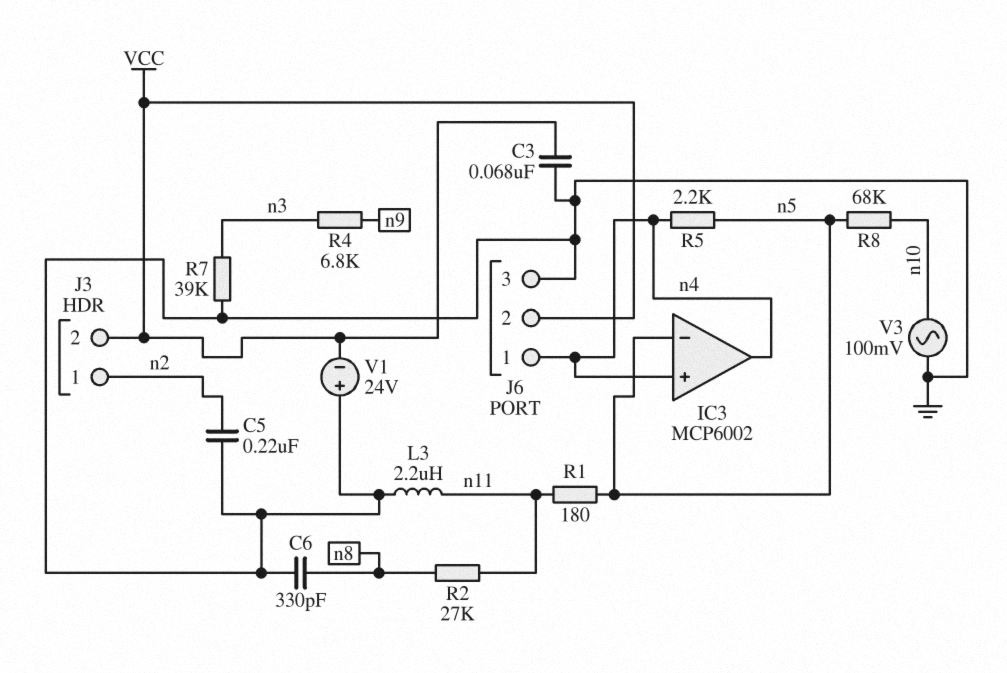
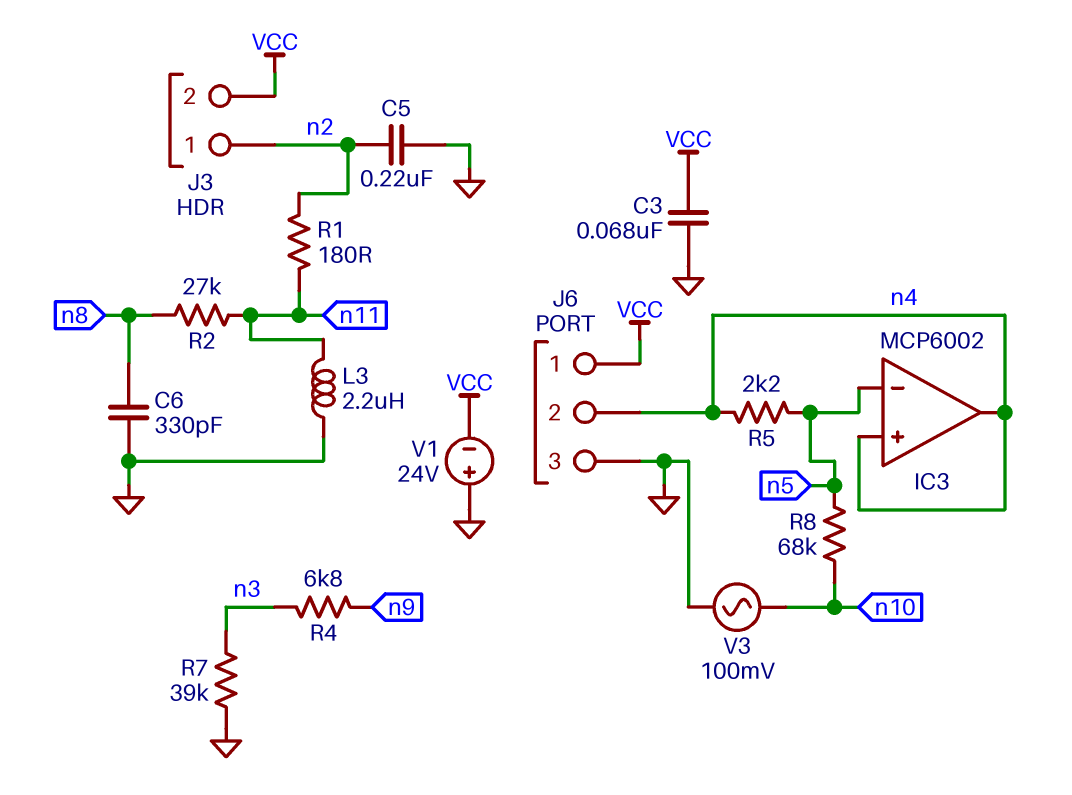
J6 pin 1: n4 -> VCC
J6 pin 2: VCC -> n4
R1: 180 (n5, n11) -> 180 (n2, n11)

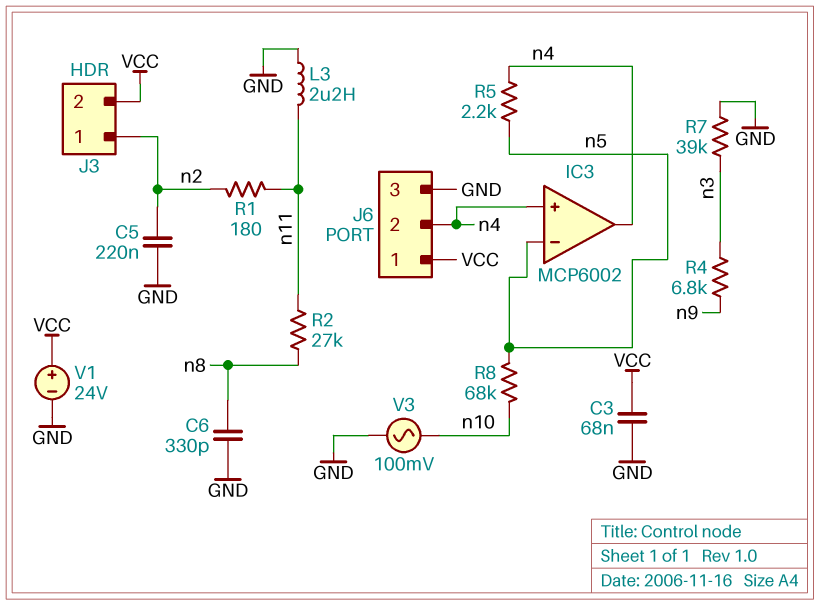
V1: 24V (plus GND, minus VCC) -> 24V (plus VCC, minus GND)

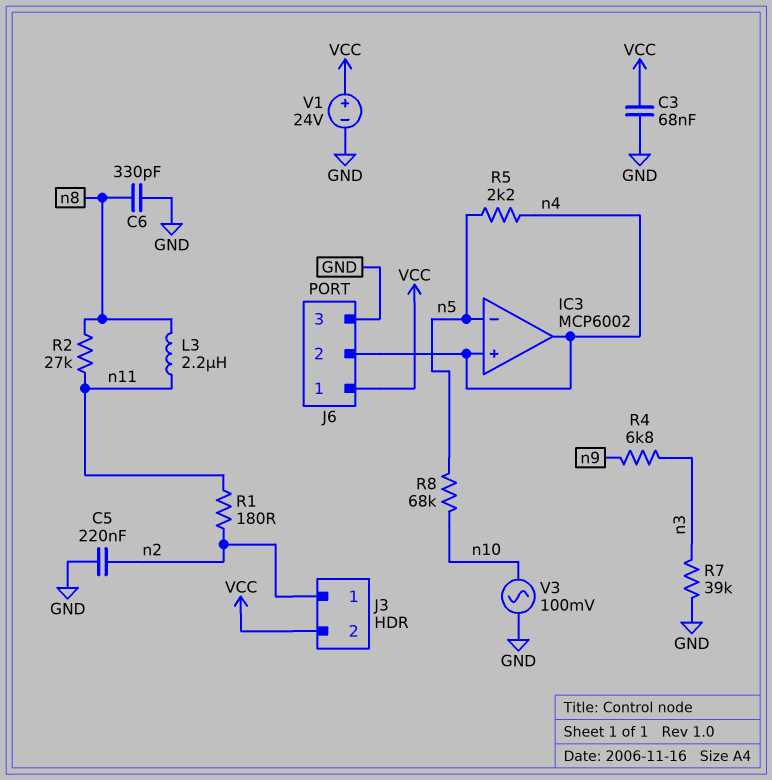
L3: 2.2uH (GND, n11) -> 2.2uH (n8, n11)

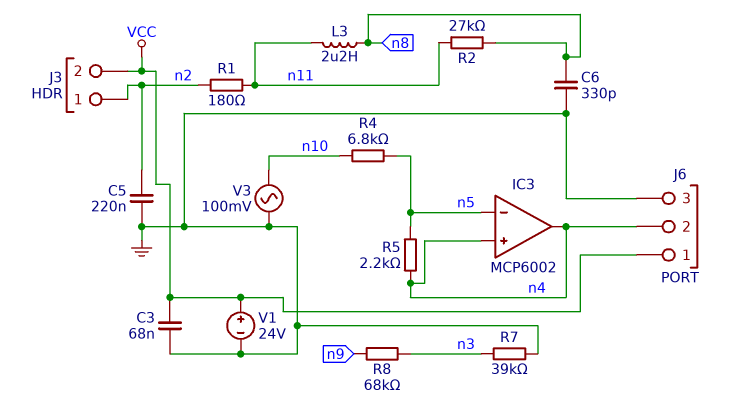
R4: 6.8k (n3, n9) -> 6.8k (n5, n10)
R8: 68k (n5, n10) -> 68k (n3, n9)

